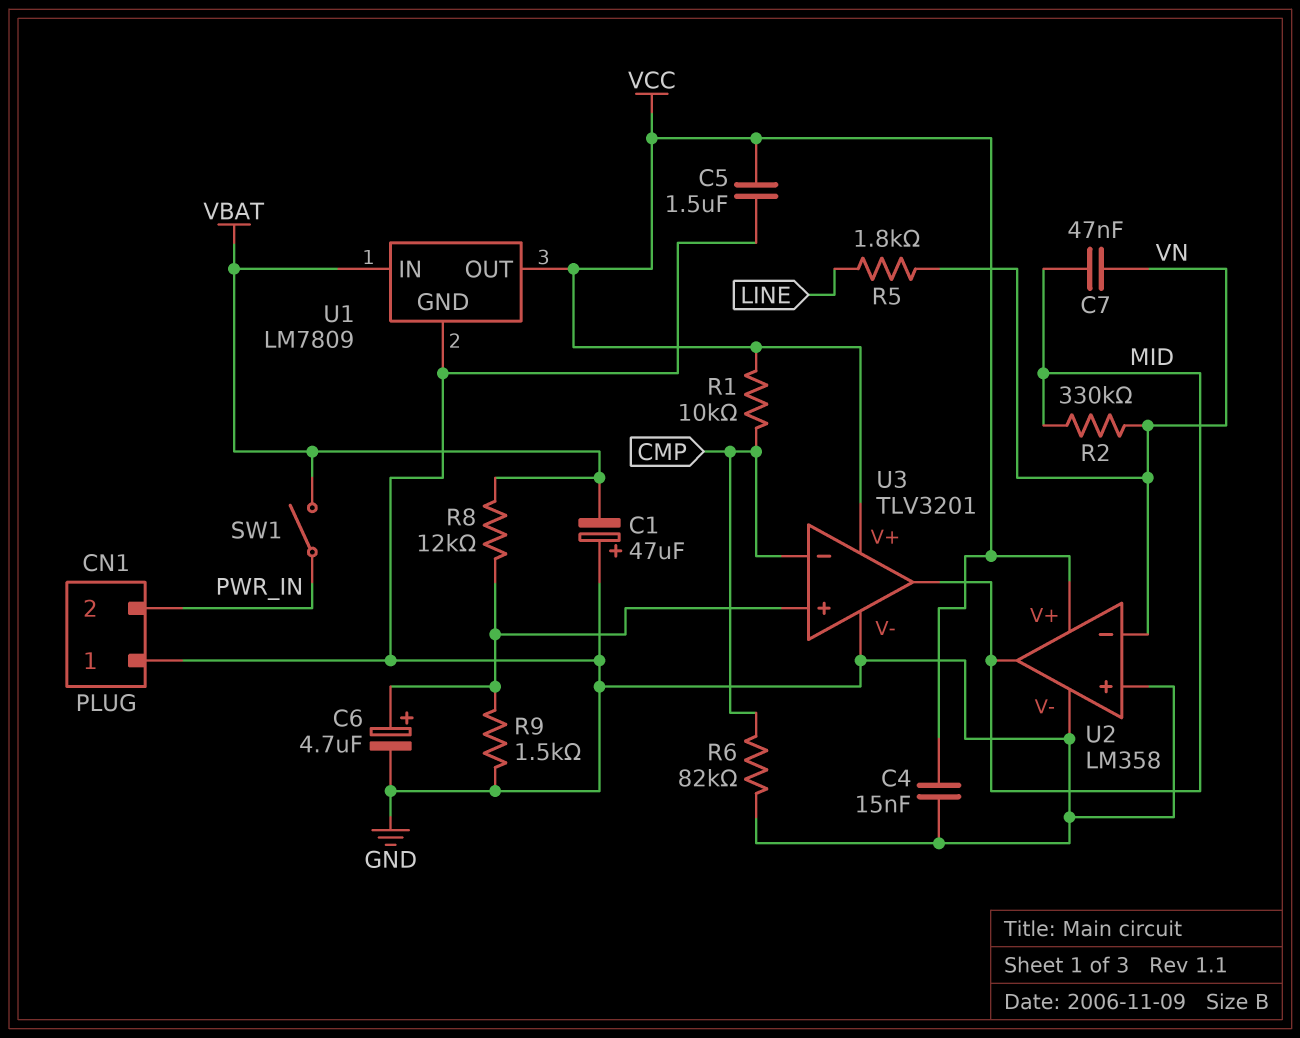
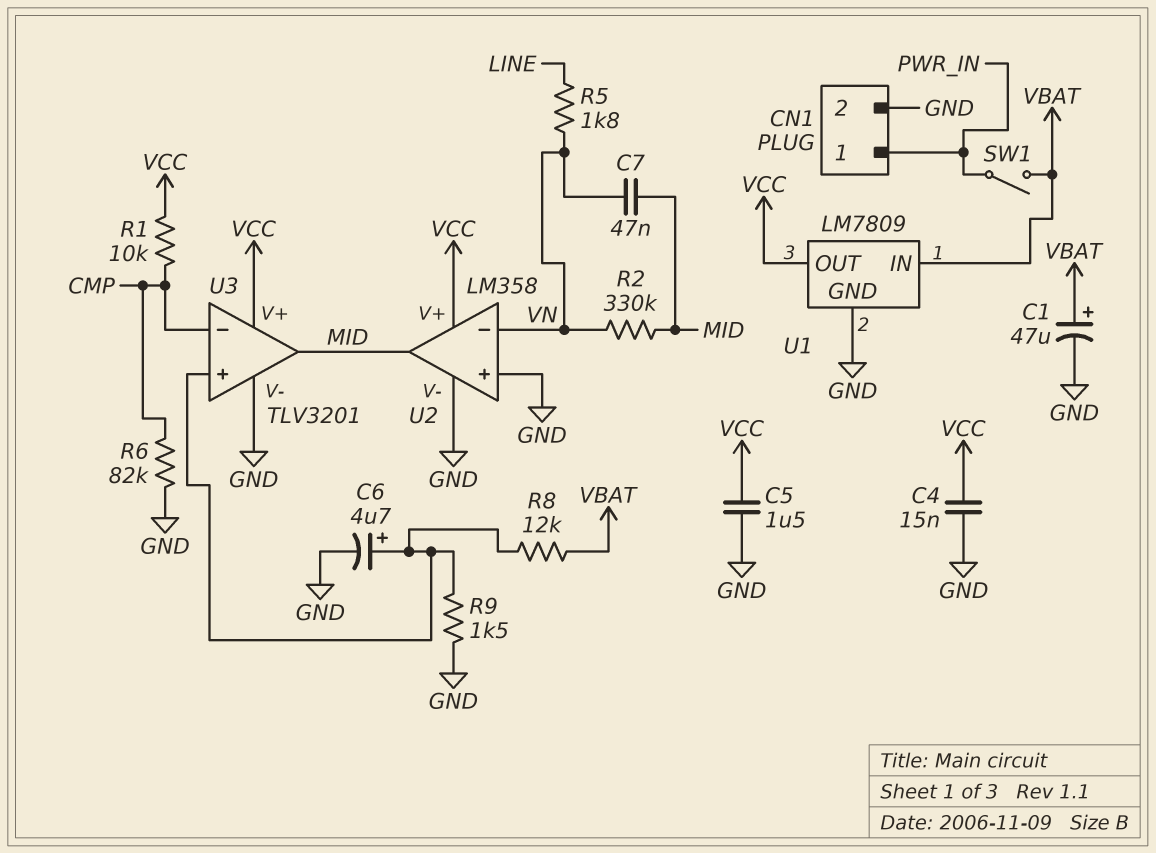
C1: 47uF (plus GND, minus VBAT) -> 47uF (plus VBAT, minus GND)
CN1 pin 1: GND -> PWR_IN
CN1 pin 2: PWR_IN -> GND

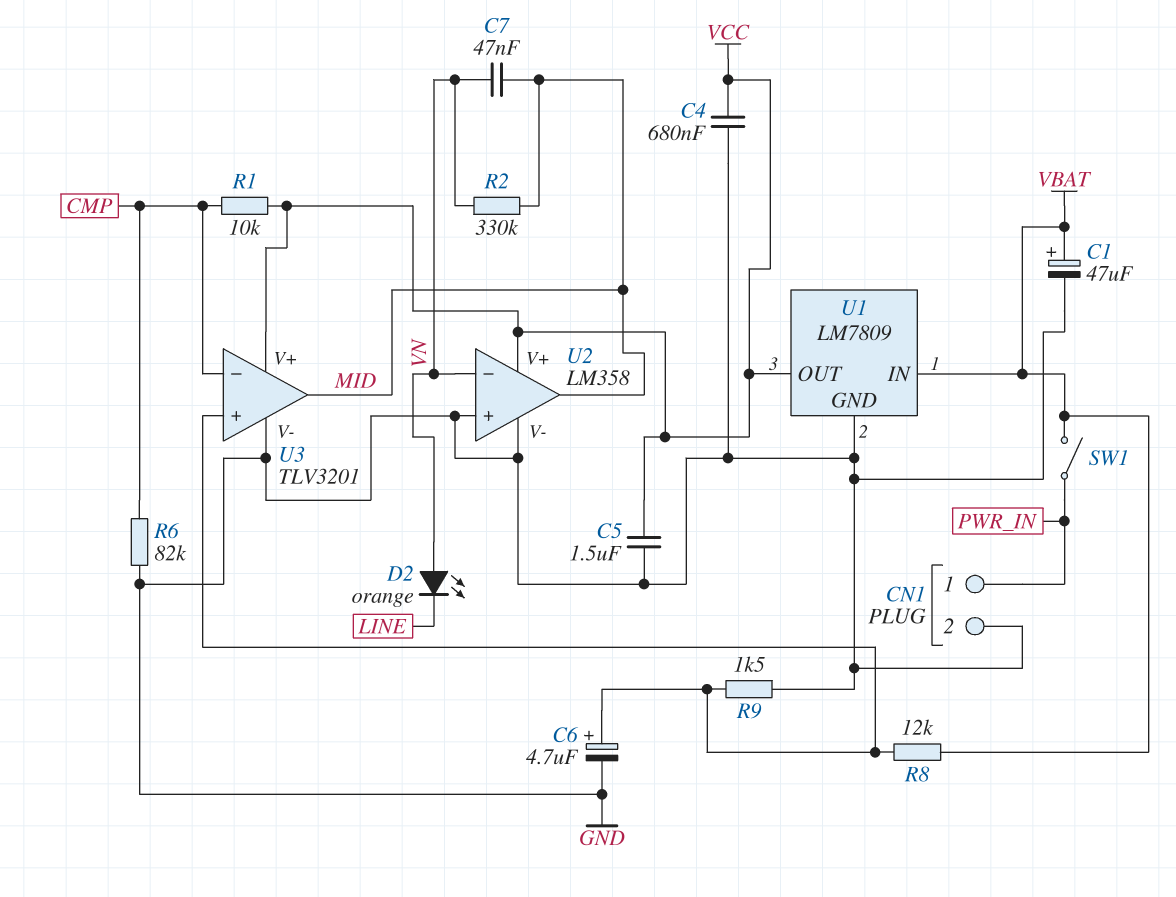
C4: 15nF (GND, VCC) -> 680nF (GND, VCC)
D2: none -> LED orange (A VN, K LINE)
R5: 1.8k (LINE, VN) -> none

